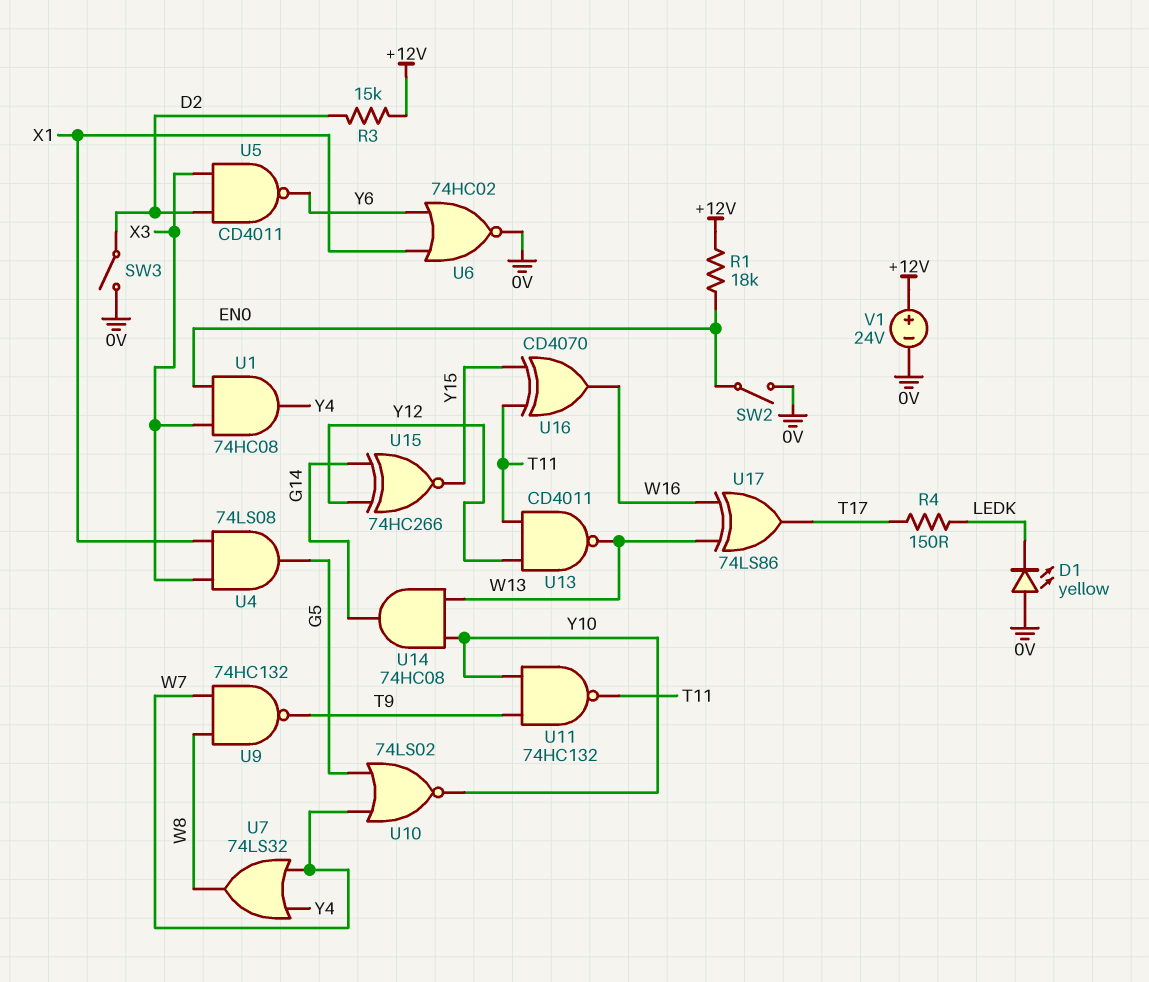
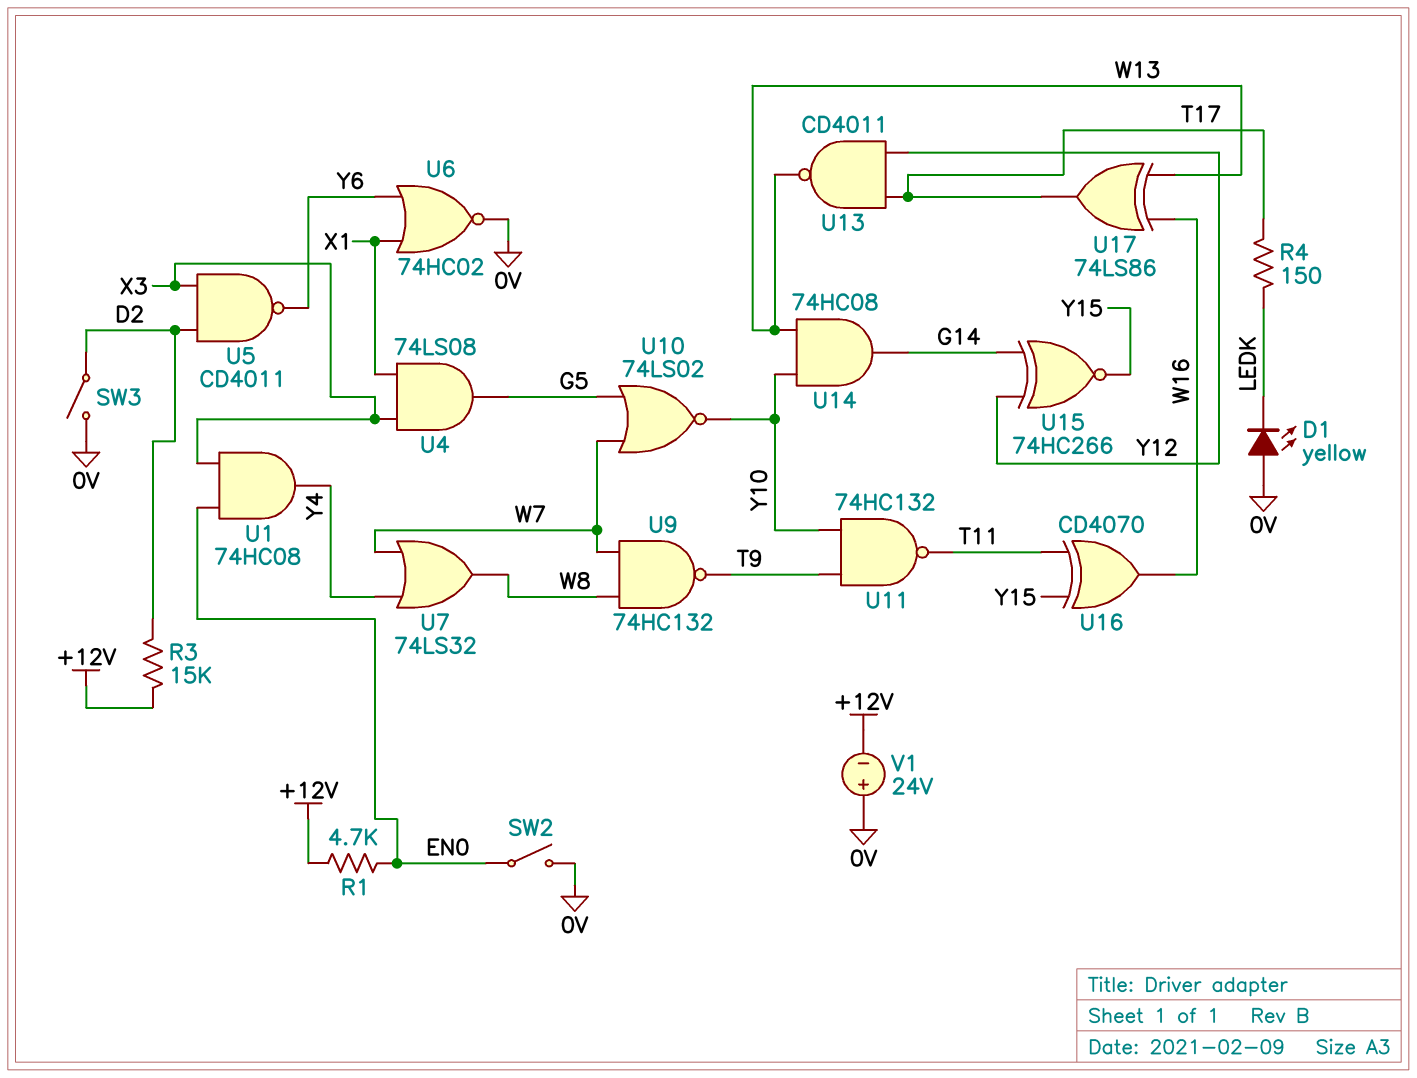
R1: 18k (+12V, EN0) -> 4.7k (+12V, EN0)
U13: NAND CD4011 (in T11, in Y12, out W13) -> NAND CD4011 (in T17, in Y12, out W13)
V1: 24V (plus +12V, minus 0V) -> 24V (plus 0V, minus +12V)

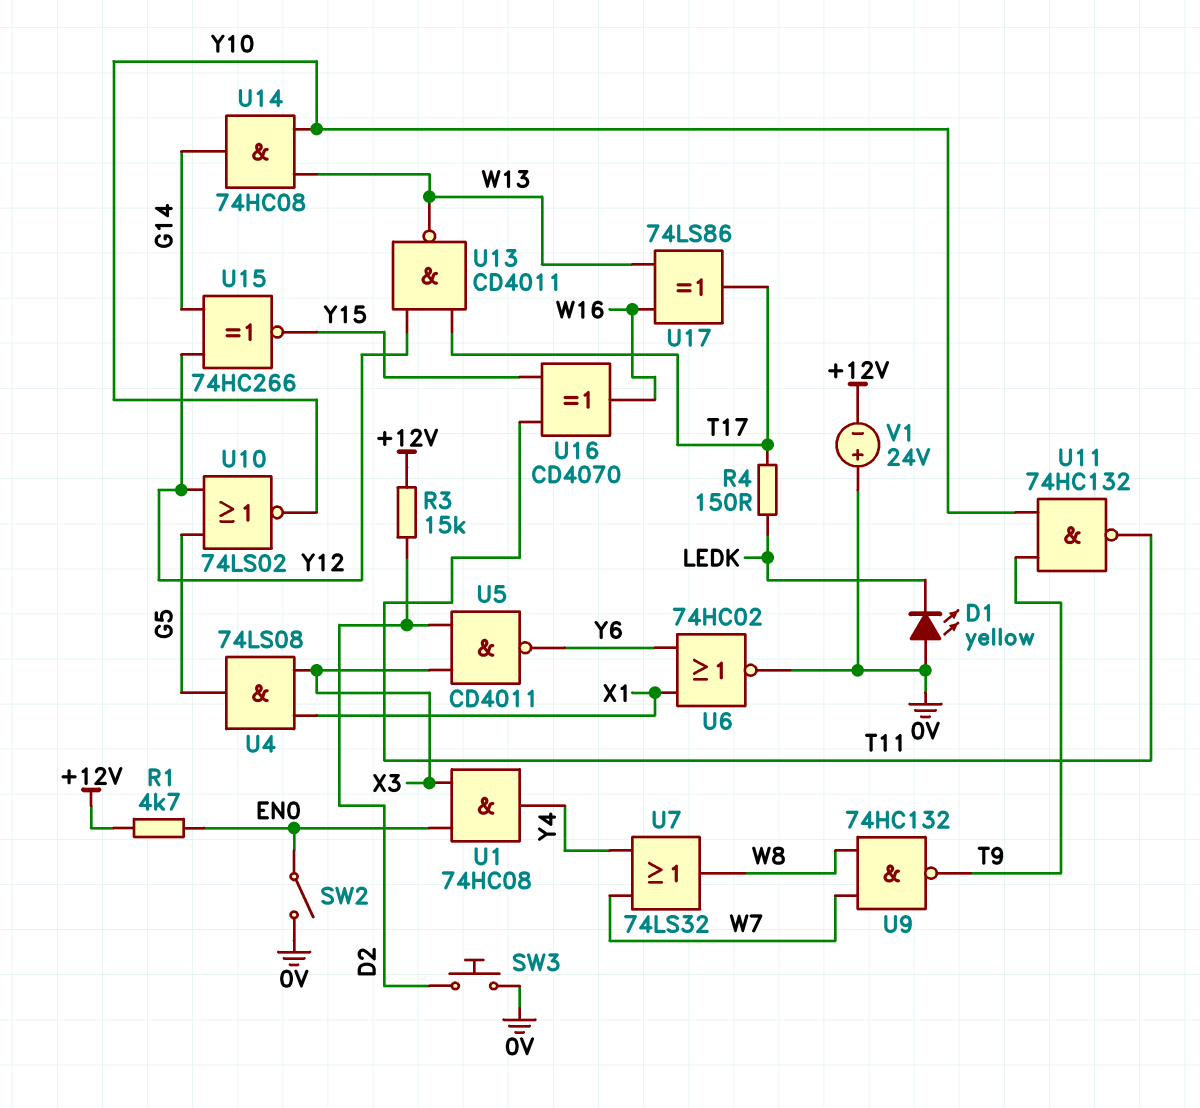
SW3: switch (0V, D2) -> button (0V, D2)
U10: NOR 74LS02 (in G5, in W7, out Y10) -> NOR 74LS02 (in G5, in Y12, out Y10)

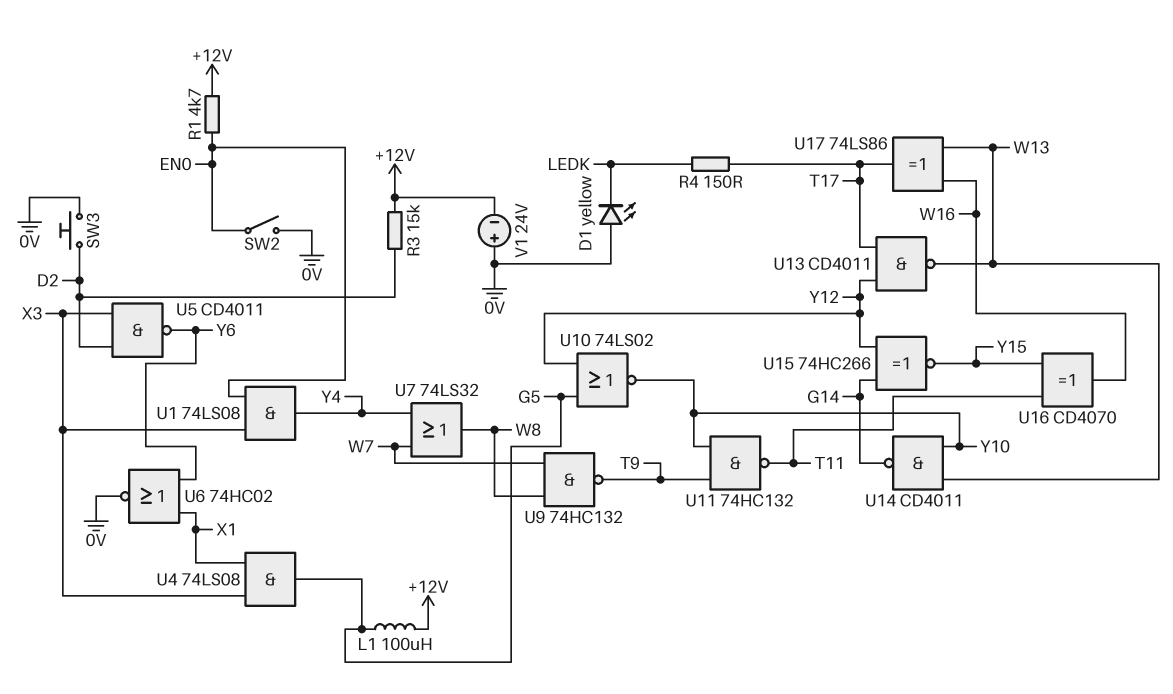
L1: none -> 100uH (+12V, G5)
U1: AND 74HC08 (in EN0, in X3, out Y4) -> AND 74LS08 (in EN0, in X3, out Y4)
U14: AND 74HC08 (in W13, in Y10, out G14) -> NAND CD4011 (in W13, in Y10, out G14)

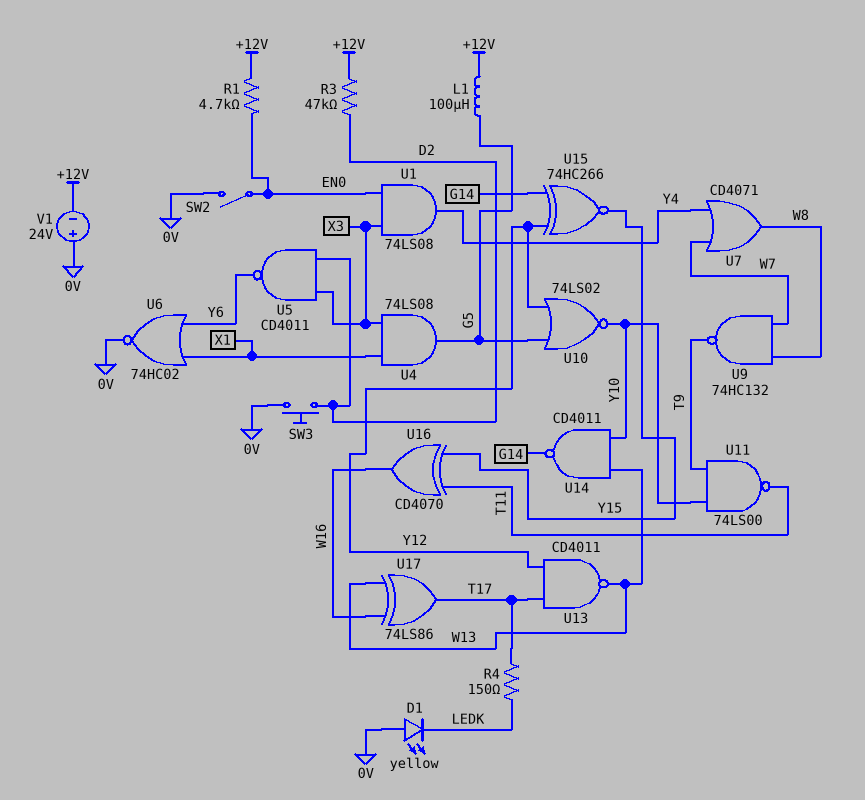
R3: 15k (+12V, D2) -> 47k (+12V, D2)
U7: OR 74LS32 (in W7, in Y4, out W8) -> OR CD4071 (in W7, in Y4, out W8)
U11: NAND 74HC132 (in T9, in Y10, out T11) -> NAND 74LS00 (in T9, in Y10, out T11)

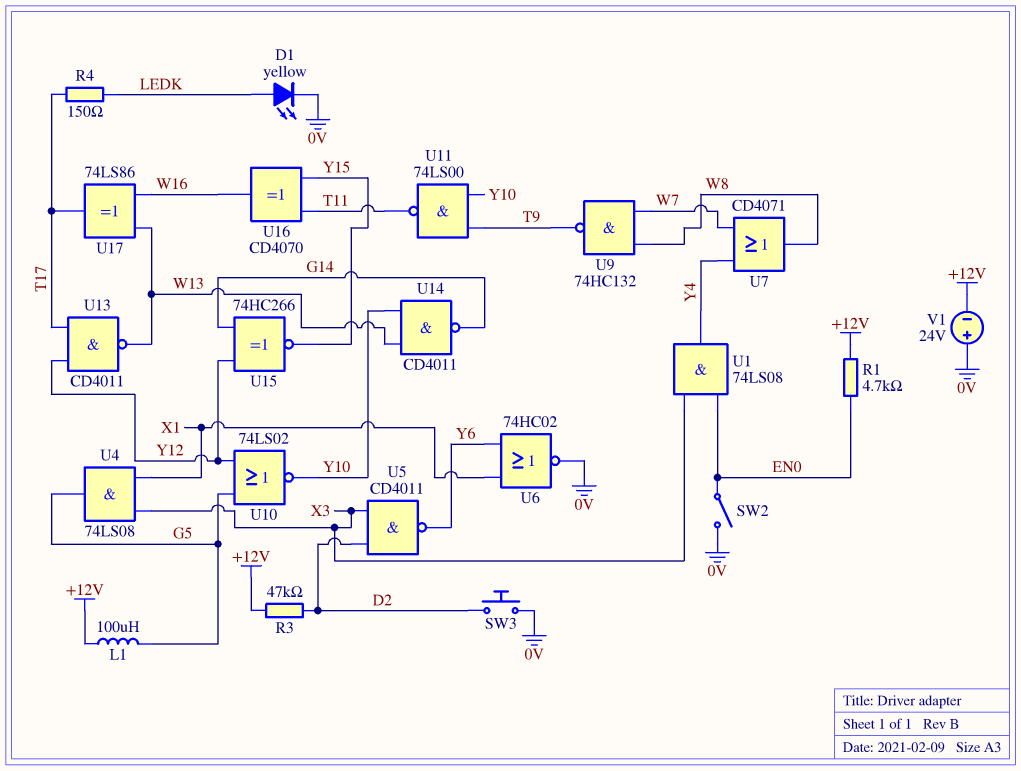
D1: LED yellow (A 0V, K LEDK) -> LED yellow (A LEDK, K 0V)

